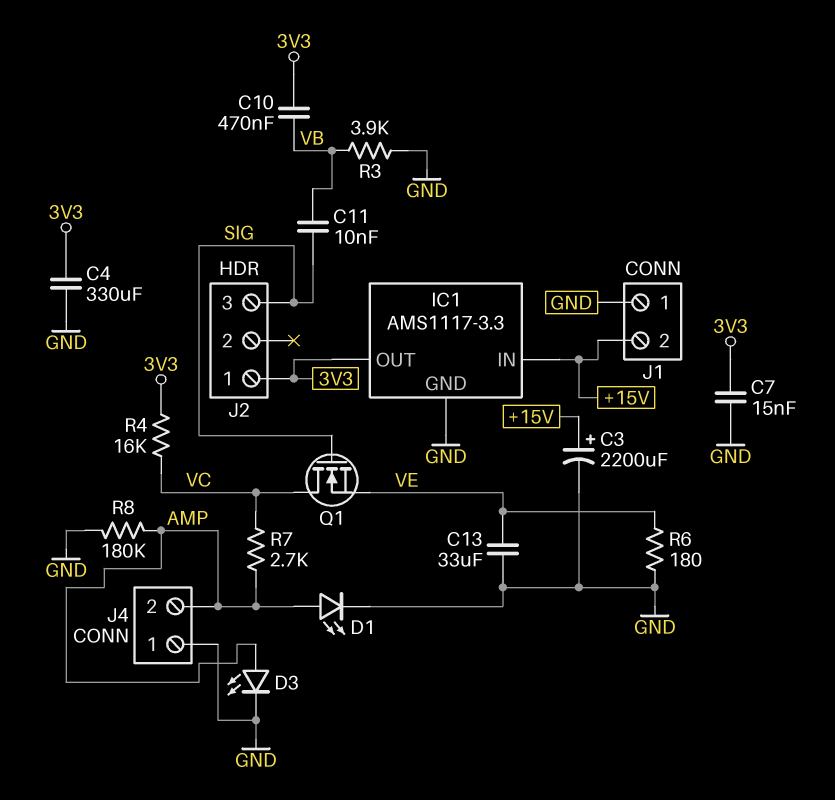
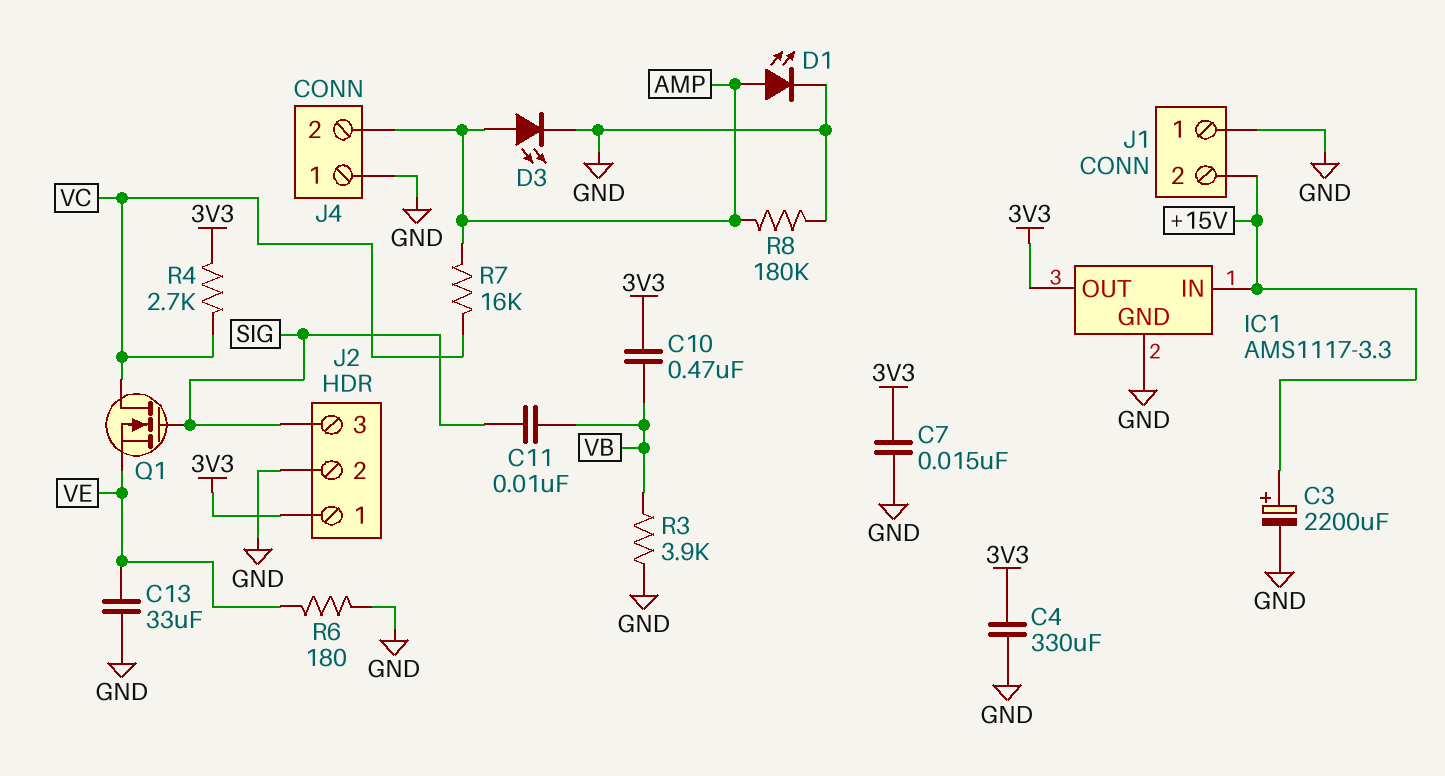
J2 pin 2: none -> GND
R4: 16k (3V3, VC) -> 2.7k (3V3, VC)
R7: 2.7k (AMP, VC) -> 16k (AMP, VC)

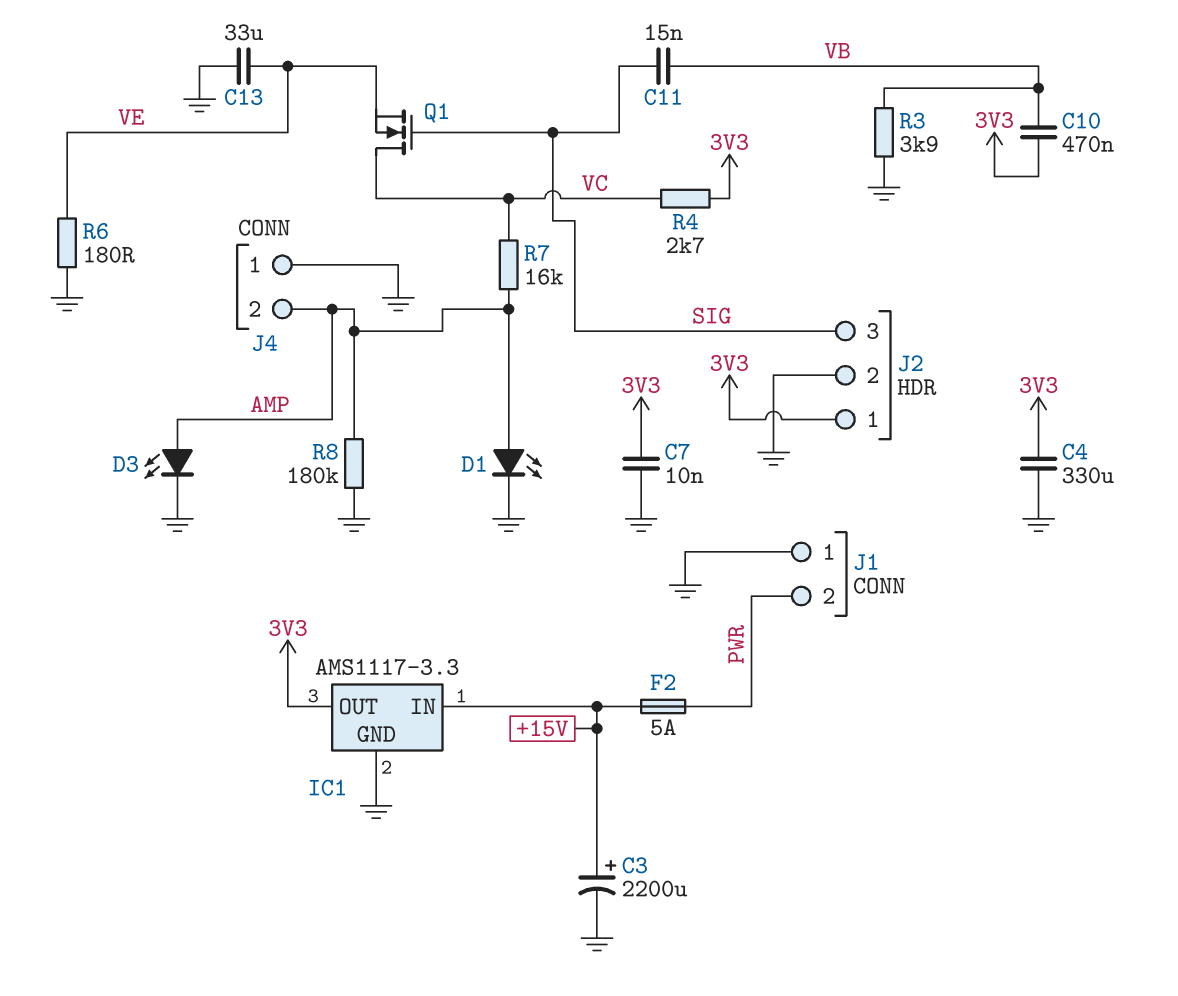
C7: 15nF (3V3, GND) -> 10nF (3V3, GND)
C11: 10nF (SIG, VB) -> 15nF (SIG, VB)
F2: none -> 5A (+15V, PWR)
J1 pin 2: +15V -> PWR

